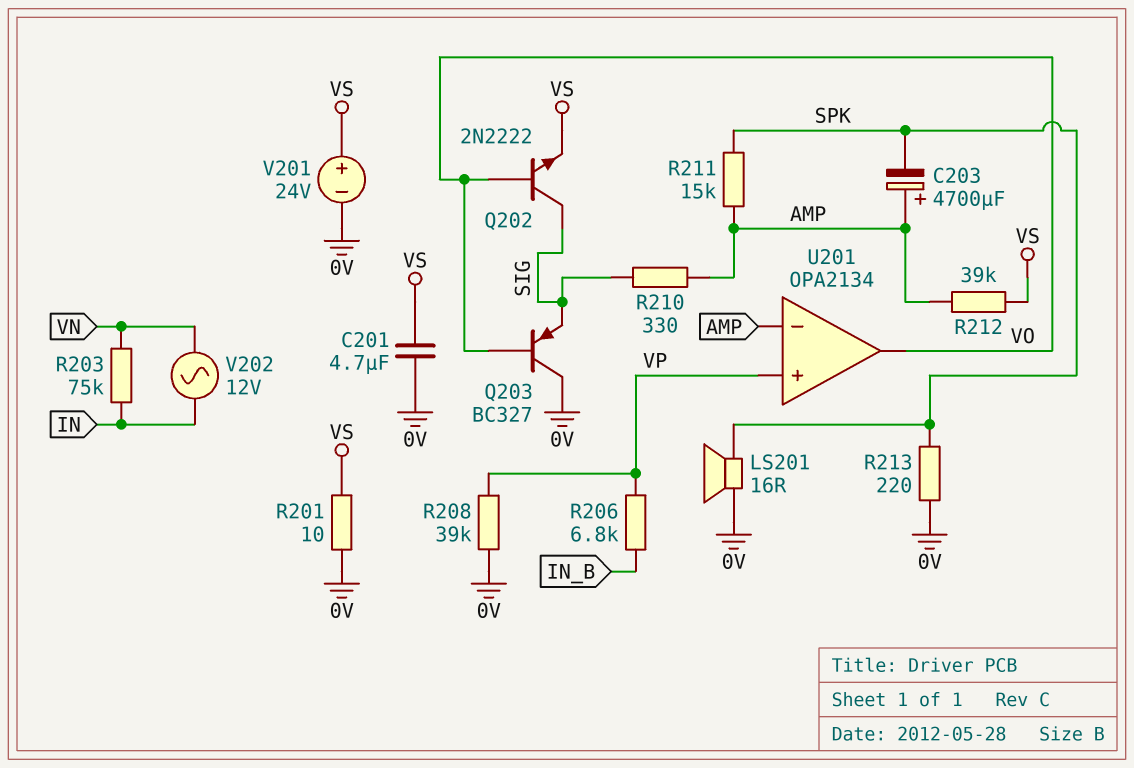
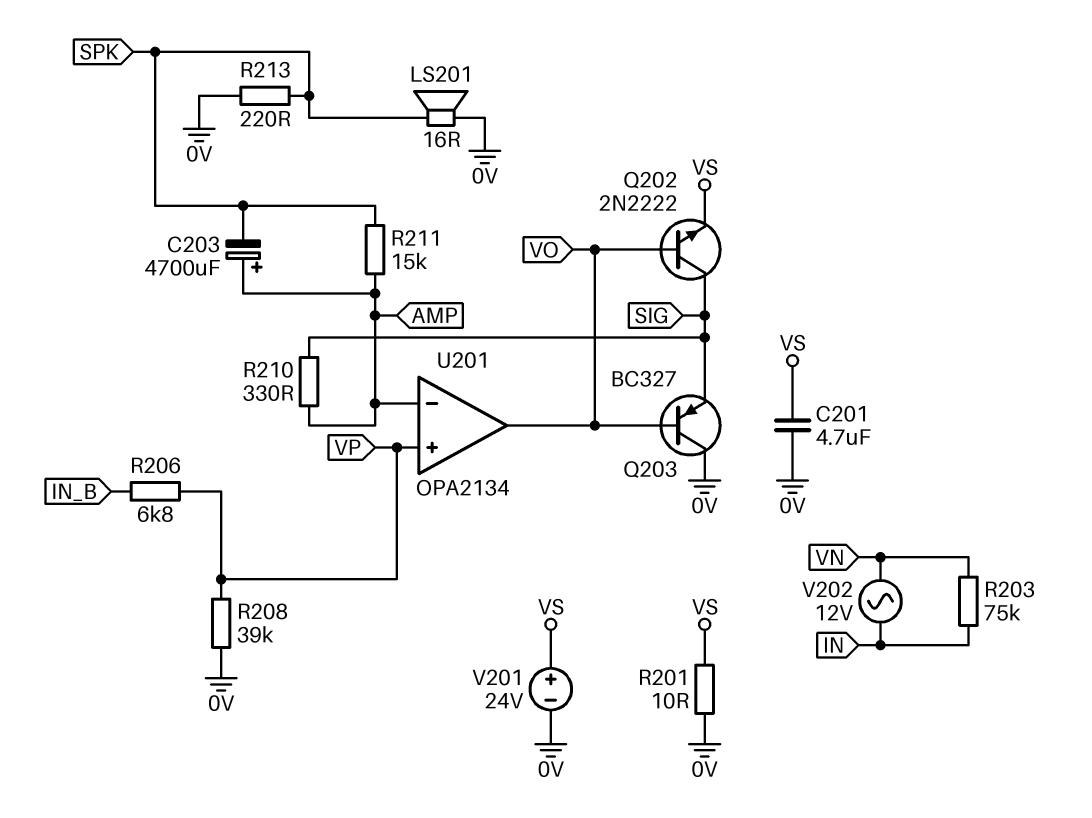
R212: 39k (AMP, VS) -> none

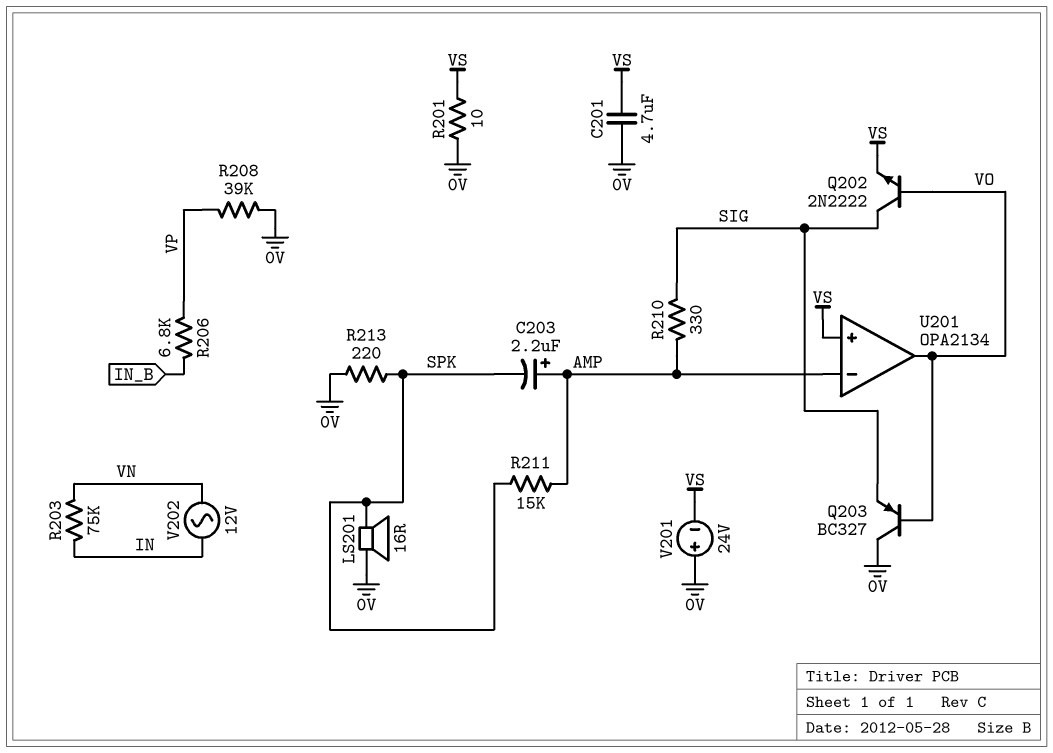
C203: 4700uF (plus AMP, minus SPK) -> 2.2uF (plus AMP, minus SPK)
U201 pin in+: VP -> VS
V201: 24V (plus VS, minus 0V) -> 24V (plus 0V, minus VS)

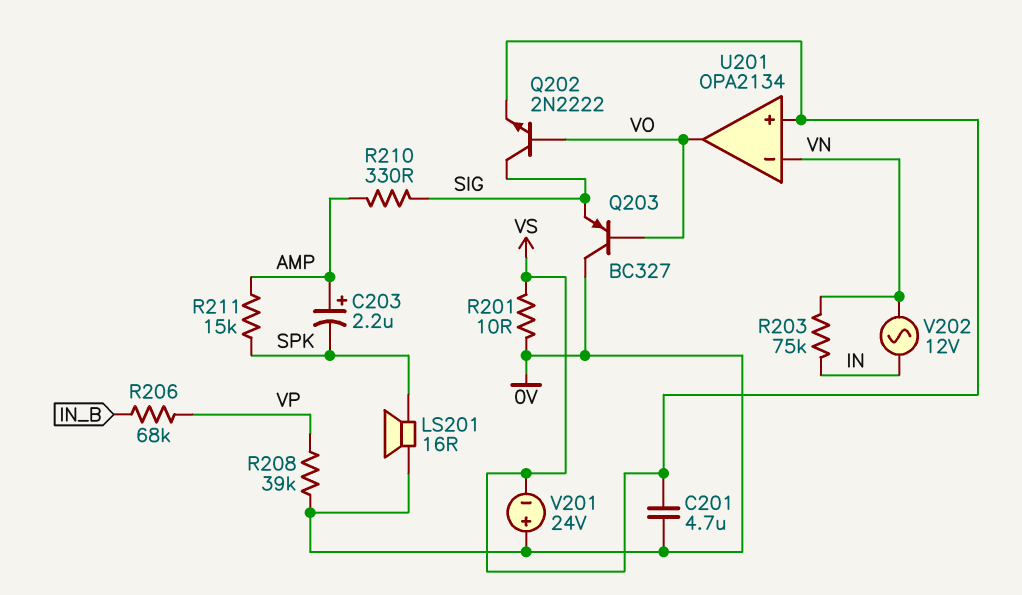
R206: 6.8k (IN_B, VP) -> 68k (IN_B, VP)
R213: 220 (0V, SPK) -> none
U201 pin in-: AMP -> VN

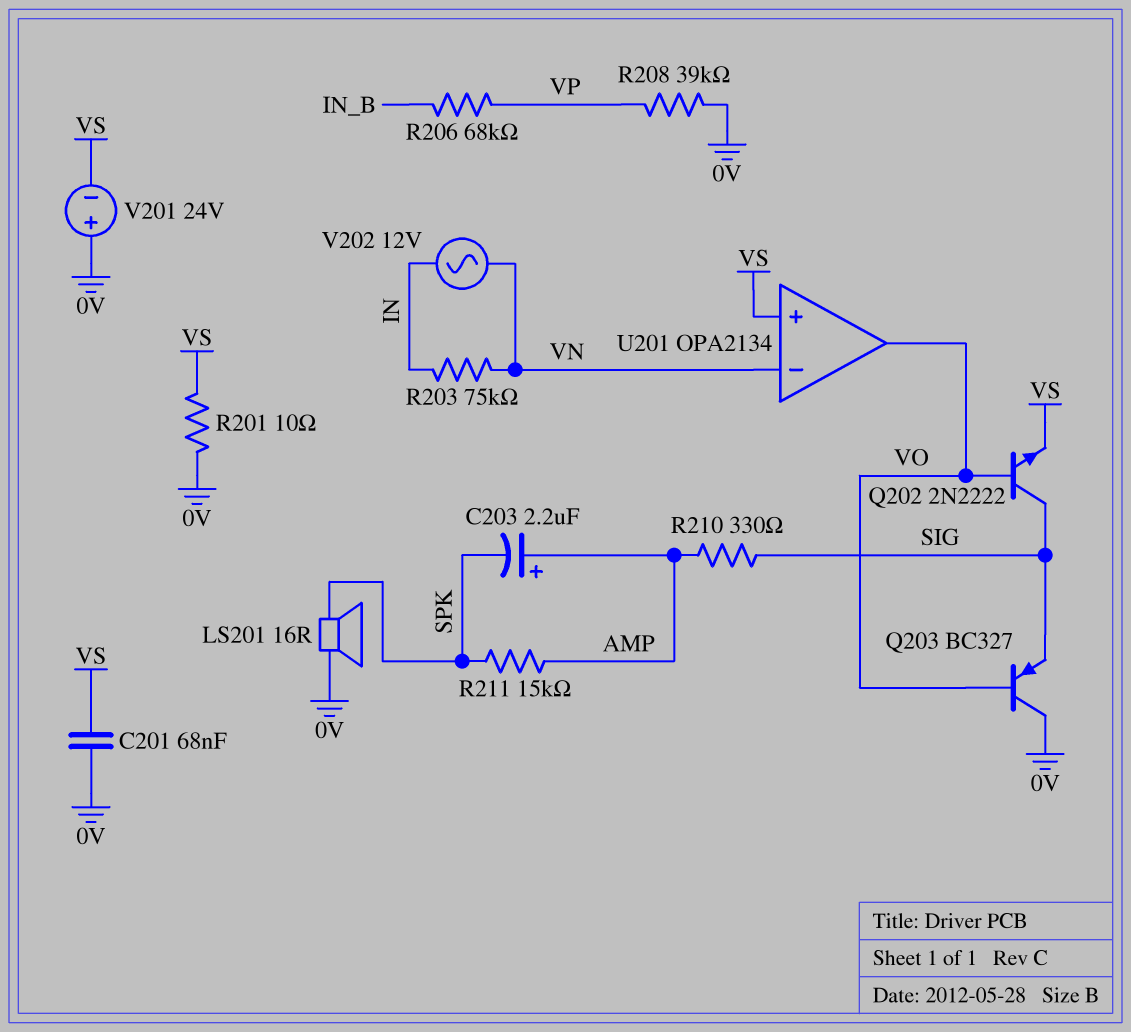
C201: 4.7uF (0V, VS) -> 68nF (0V, VS)

